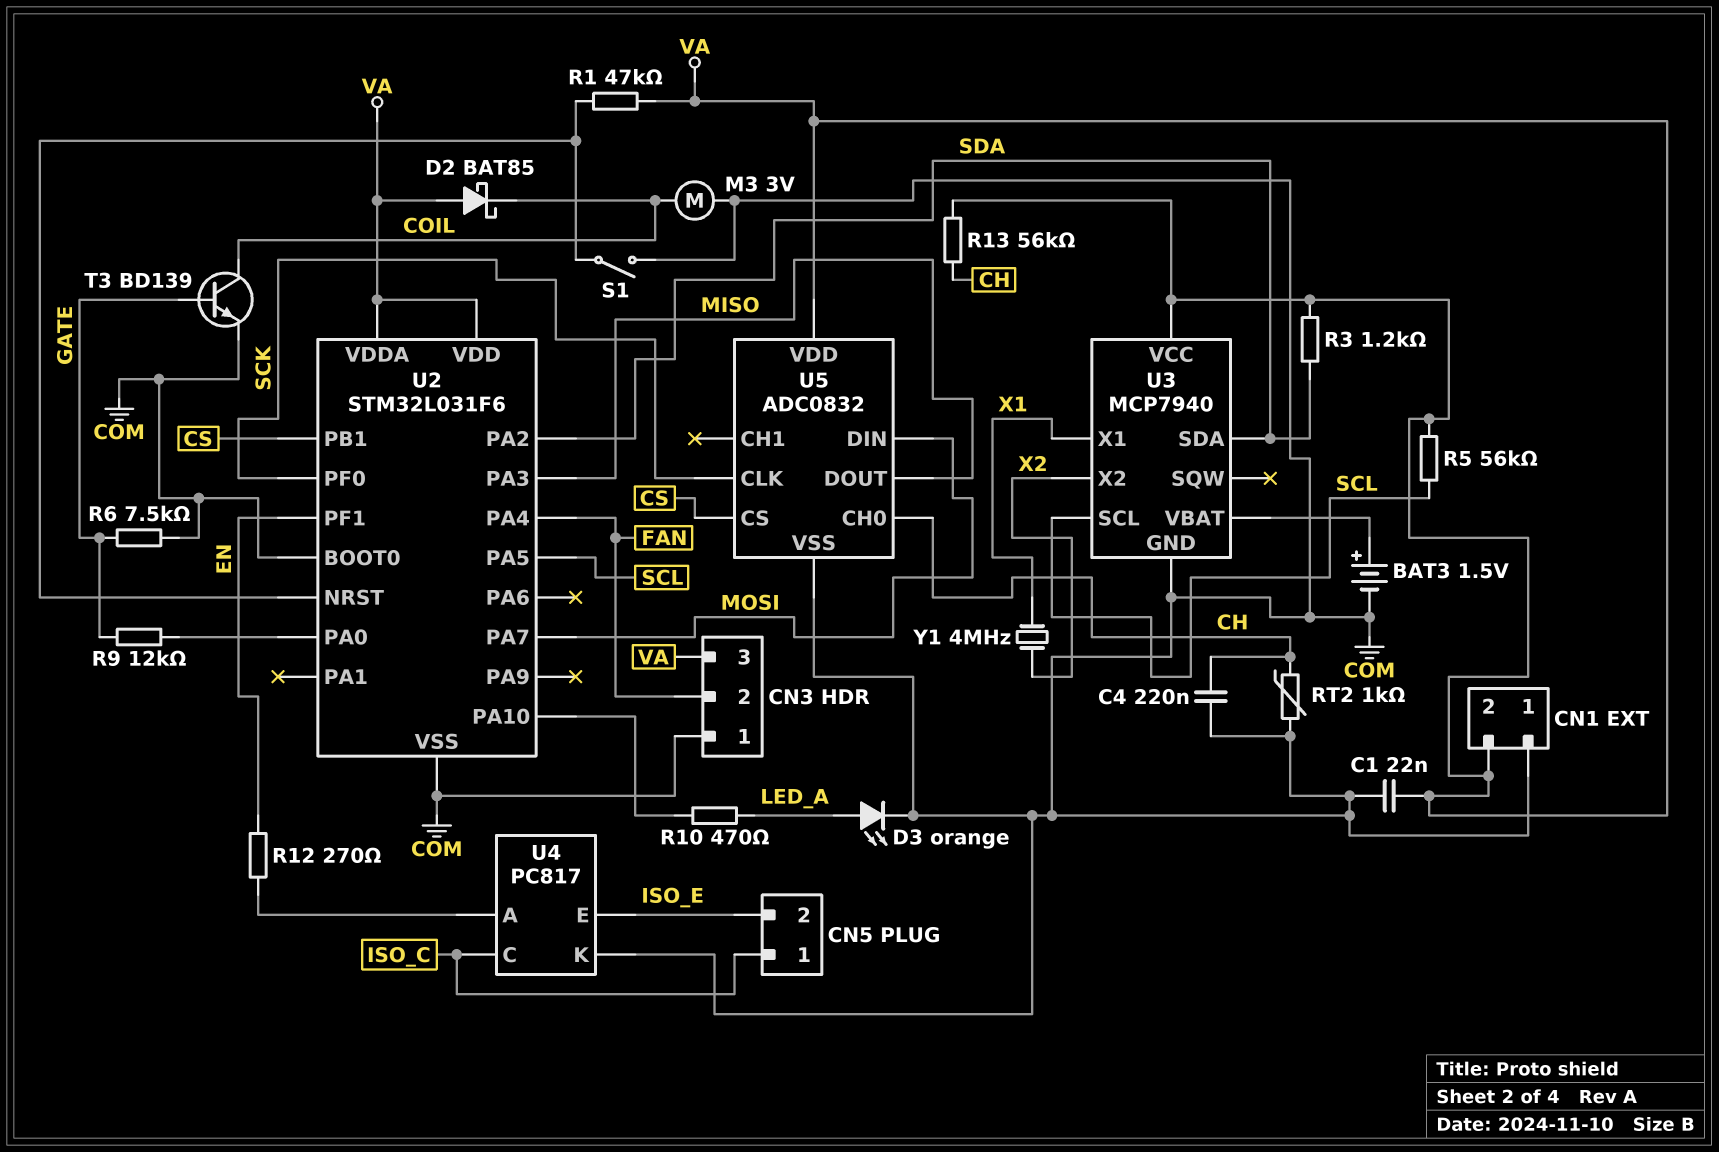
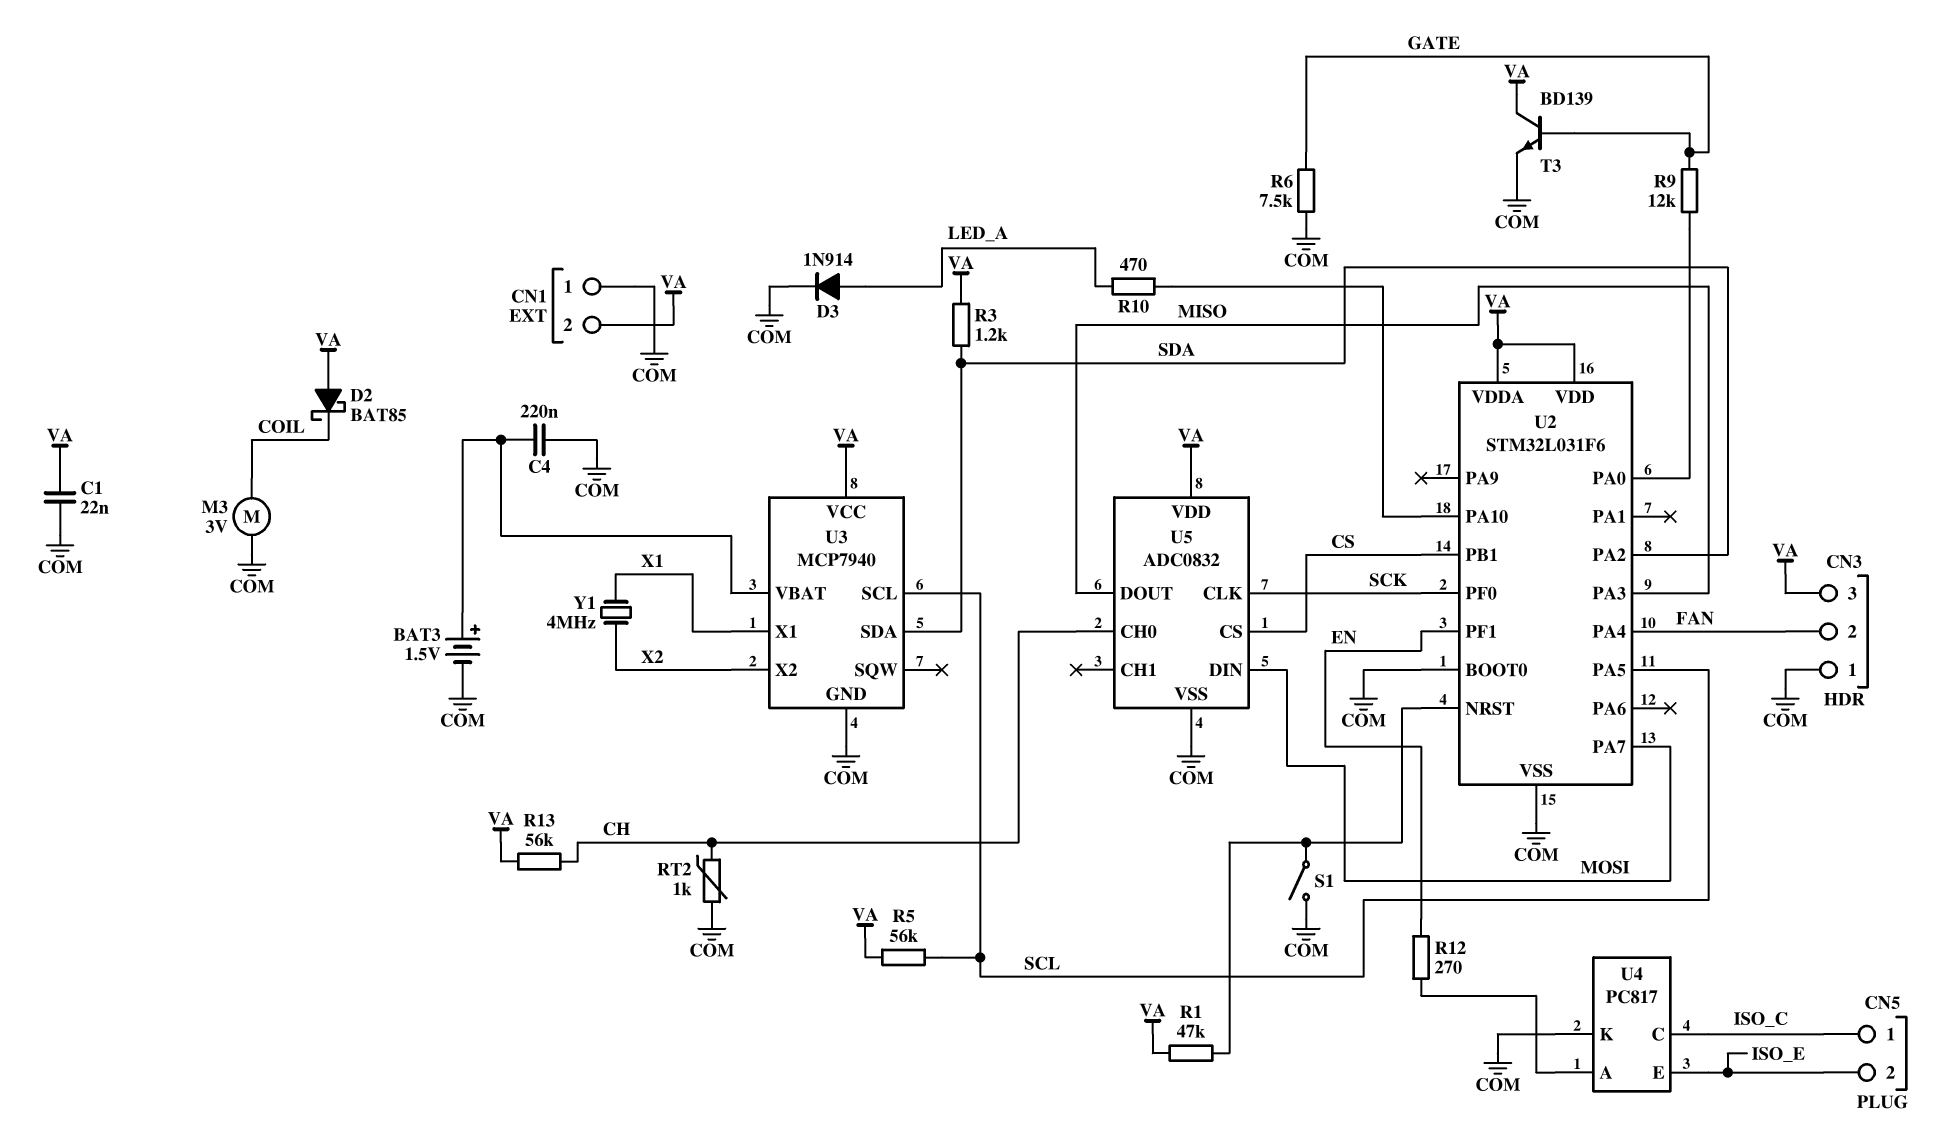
C4: 220nF (CH, COM) -> 220nF (COM, U3/VBAT)
D3: LED orange (A LED_A, K COM) -> diode 1N914 (A LED_A, K COM)
T3: NPN BD139 (B GATE, C COIL, E COM) -> NPN BD139 (B GATE, C VA, E COM)

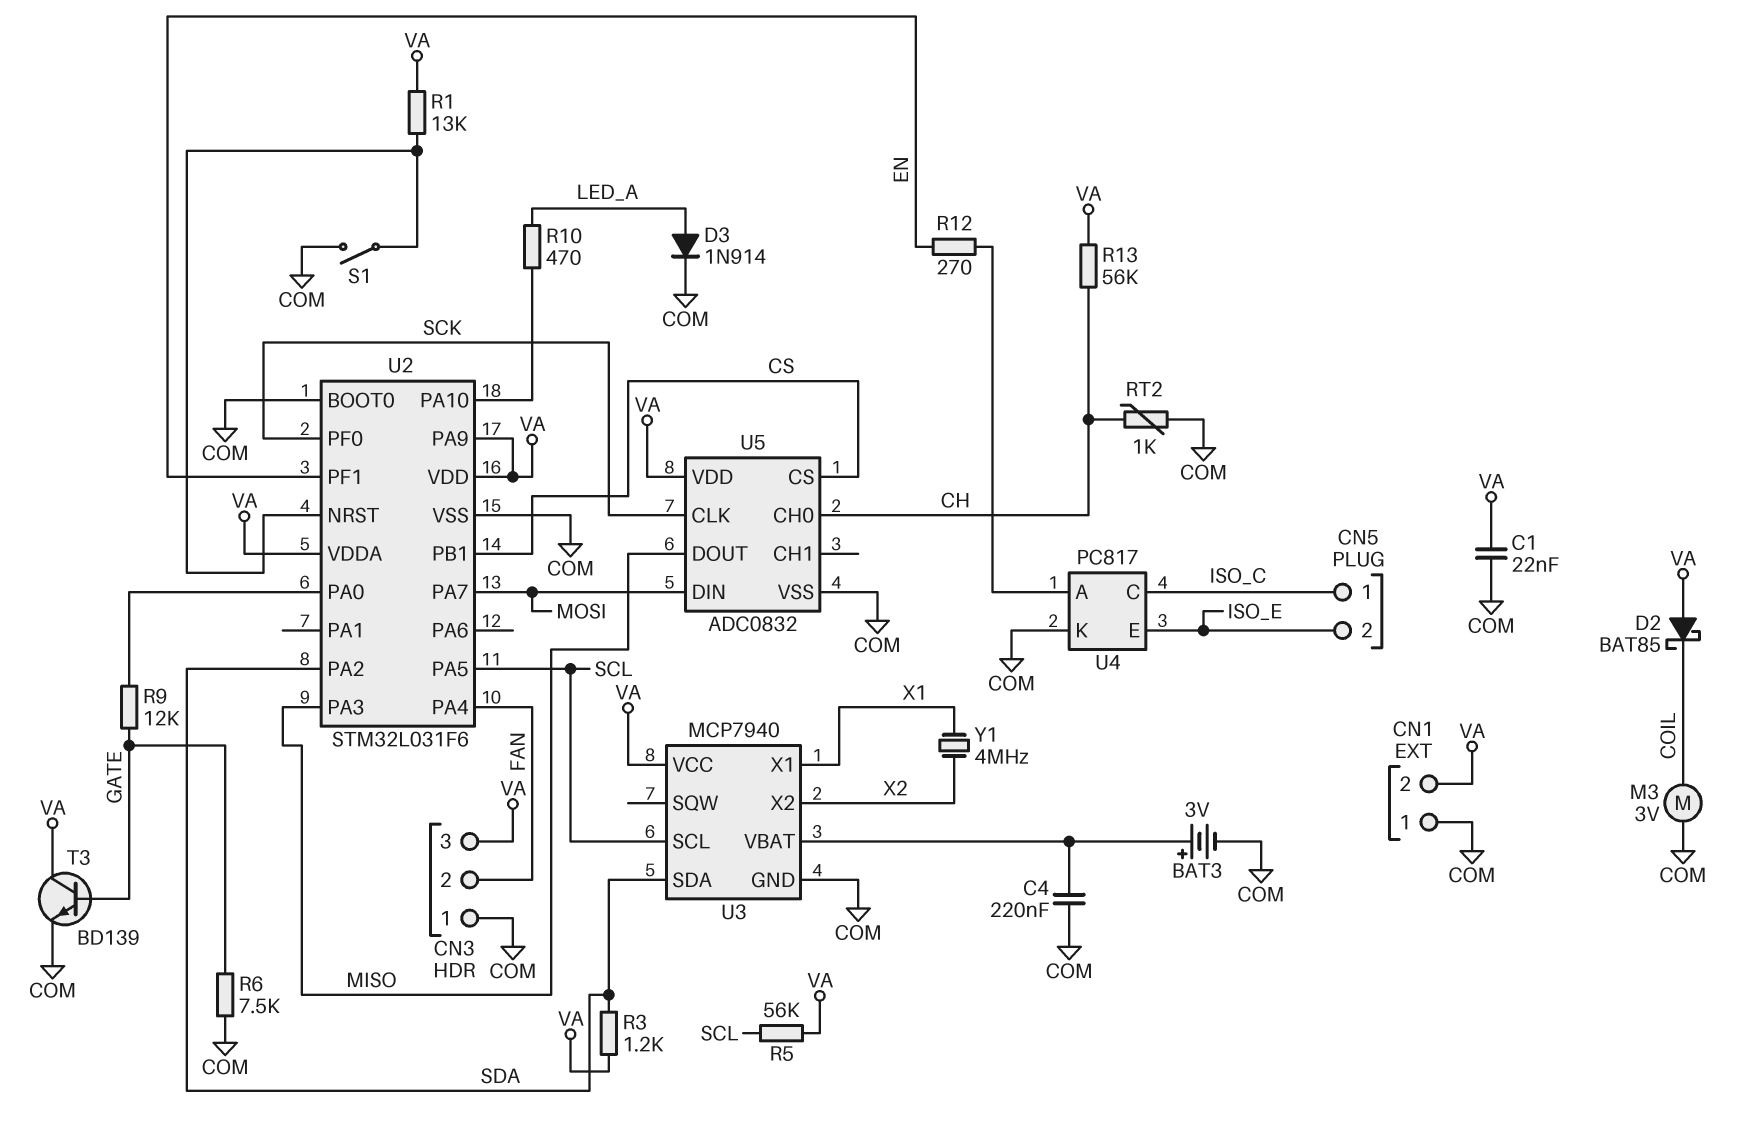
BAT3: 1.5V (plus U3/VBAT, minus COM) -> 3V (plus U3/VBAT, minus COM)
R1: 47k (U2/NRST, VA) -> 13k (U2/NRST, VA)
U2 pin PA9: none -> VA

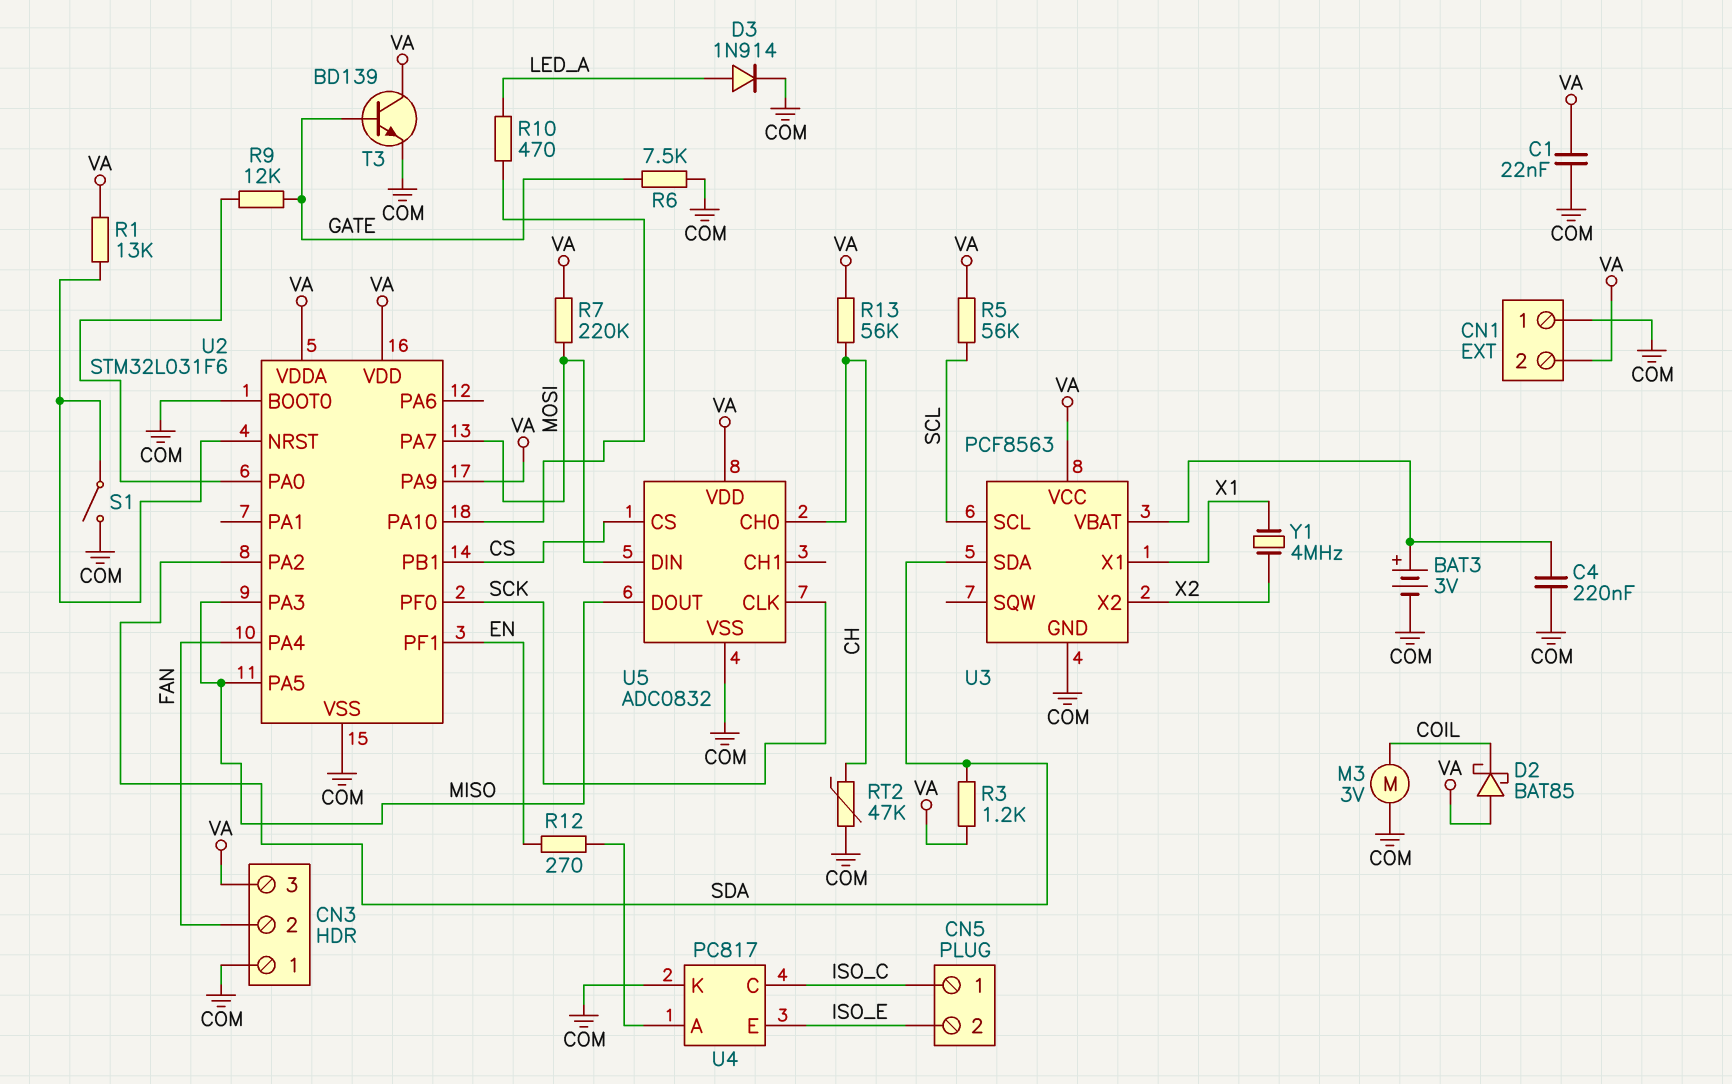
R7: none -> 220k (MOSI, VA)
RT2: 1k (CH, COM) -> 47k (CH, COM)
U2 pin PA5: SCL -> MISO
U3: MCP7940 -> PCF8563

